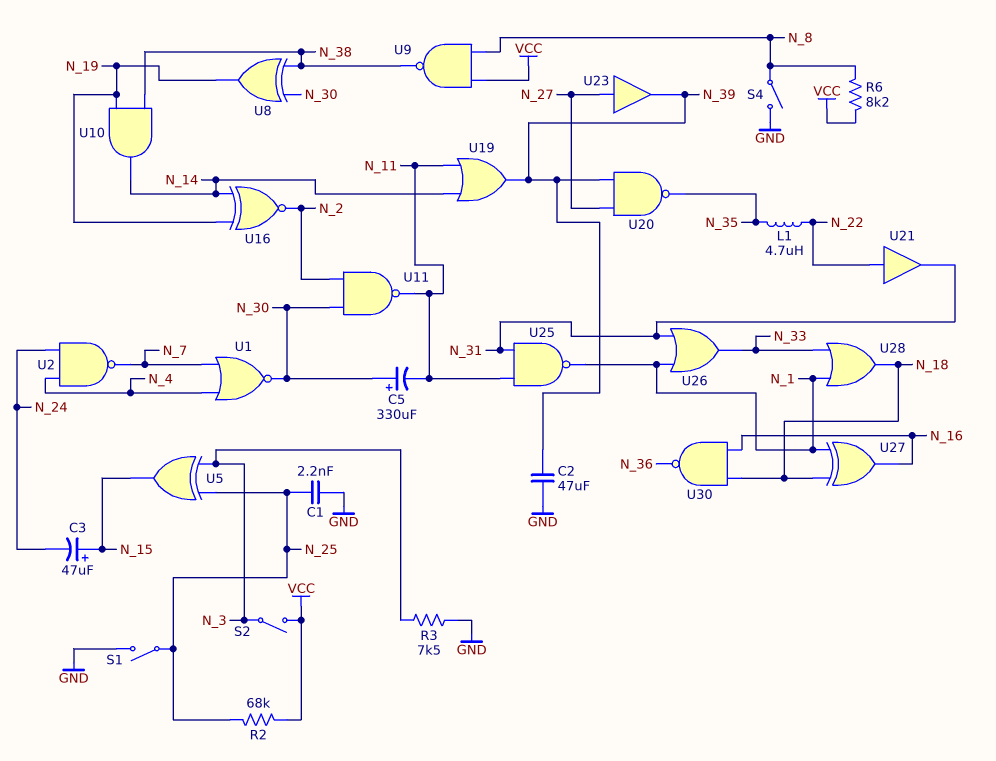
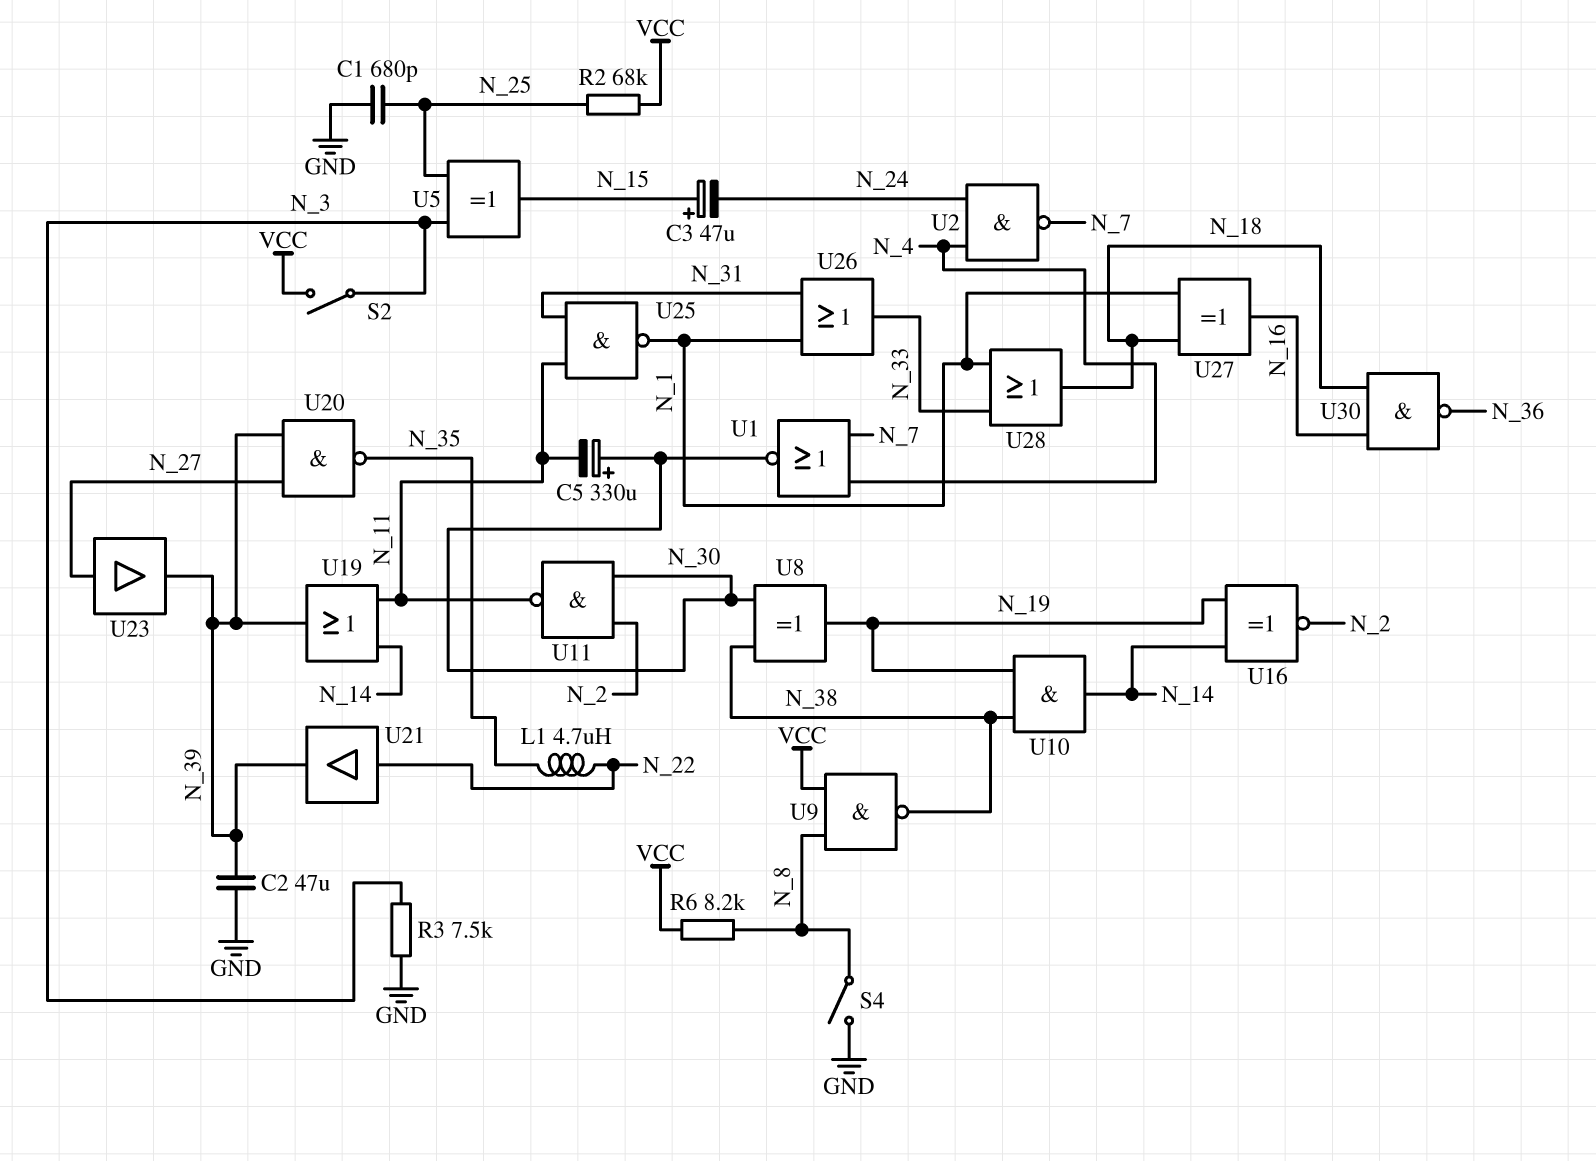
C1: 2.2nF (GND, N_25) -> 680pF (GND, N_25)
S1: switch (GND, N_25) -> none
U21: buffer (in N_22, out N_31) -> buffer (in N_22, out N_39)

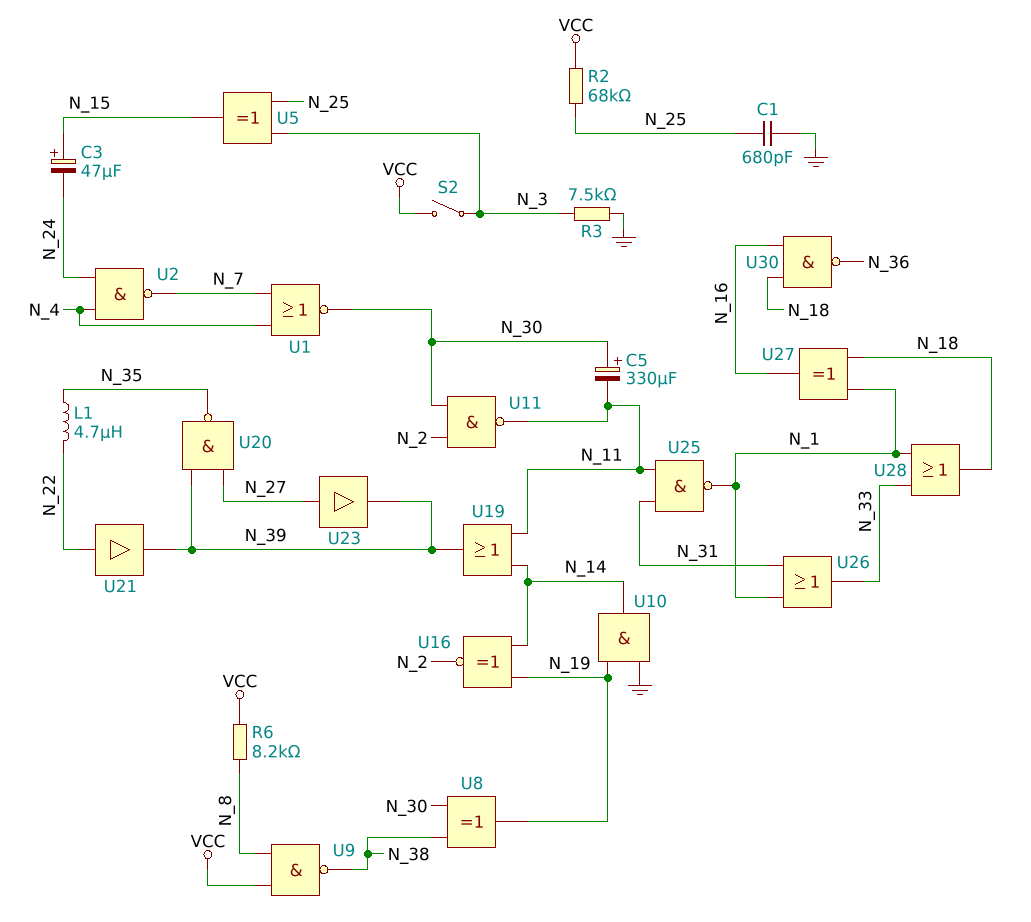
C2: 47uF (GND, N_39) -> none
S4: switch (GND, N_8) -> none
U10: AND (in N_19, in N_38, out N_14) -> AND (in GND, in N_19, out N_14)

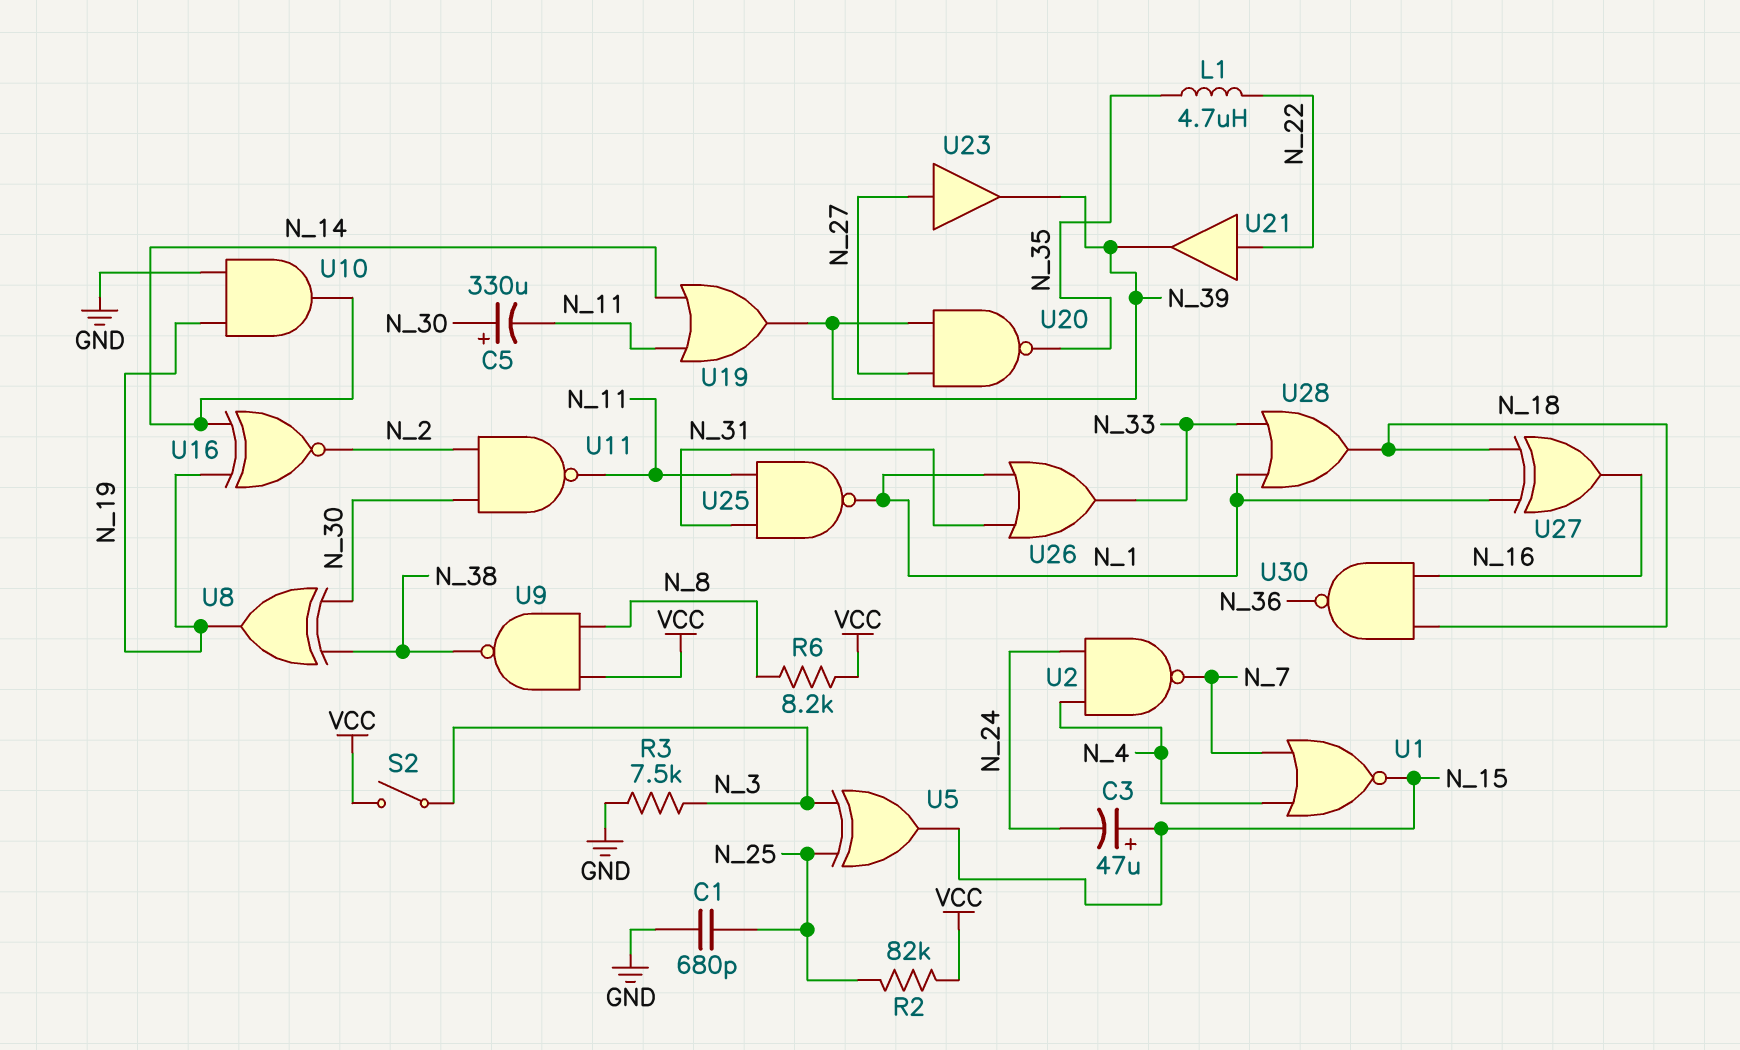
R2: 68k (N_25, VCC) -> 82k (N_25, VCC)
U1: NOR (in N_4, in N_7, out N_30) -> NOR (in N_4, in N_7, out N_15)

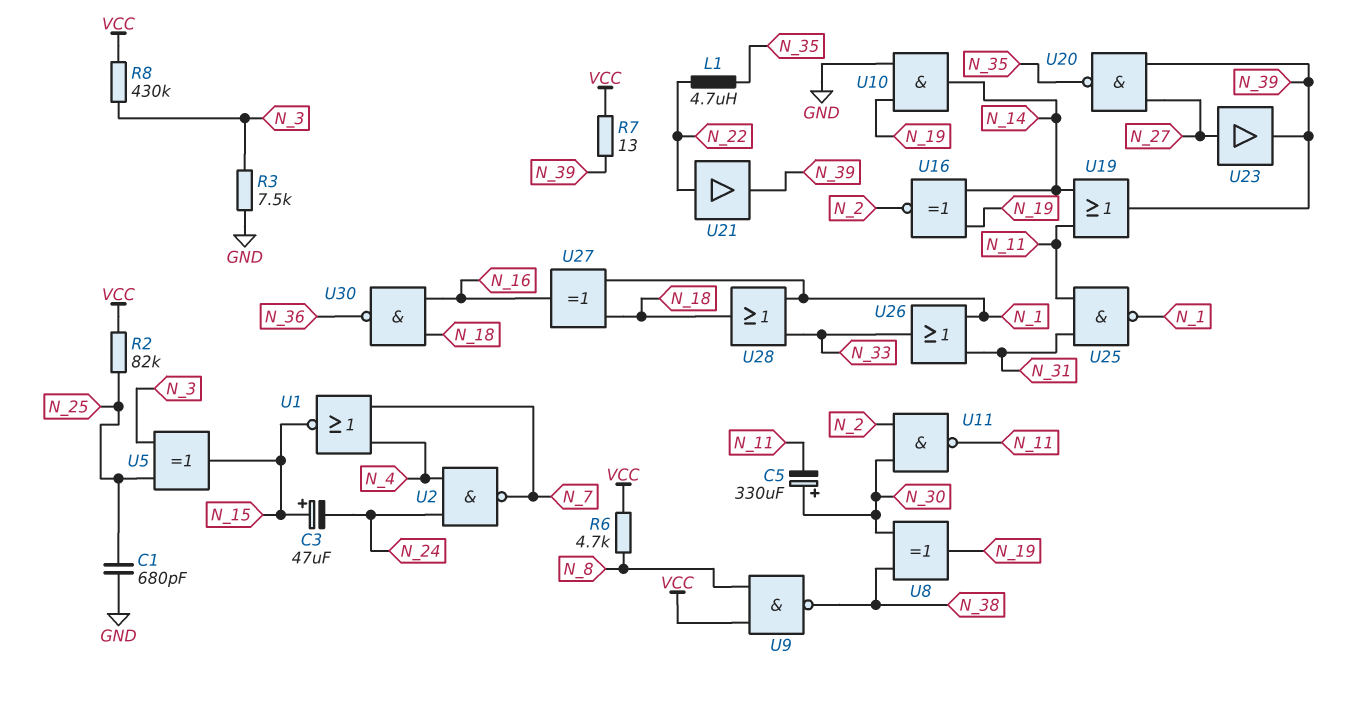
R6: 8.2k (N_8, VCC) -> 4.7k (N_8, VCC)
R7: none -> 13 (N_39, VCC)
R8: none -> 430k (N_3, VCC)
S2: switch (N_3, VCC) -> none

